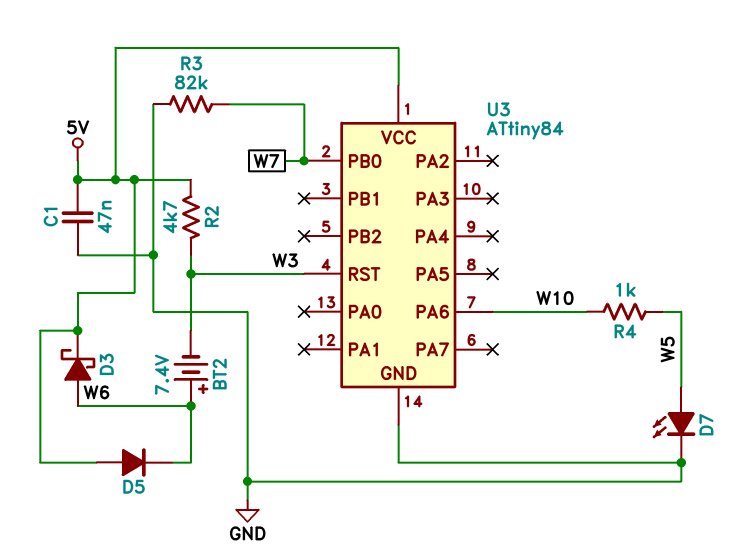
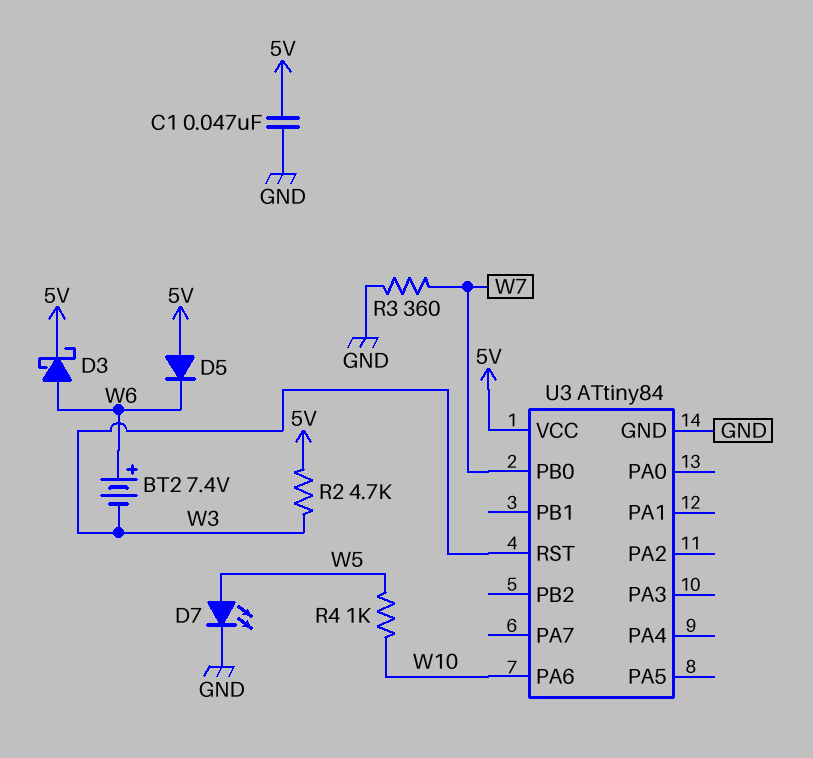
R3: 82k (GND, W7) -> 360 (GND, W7)

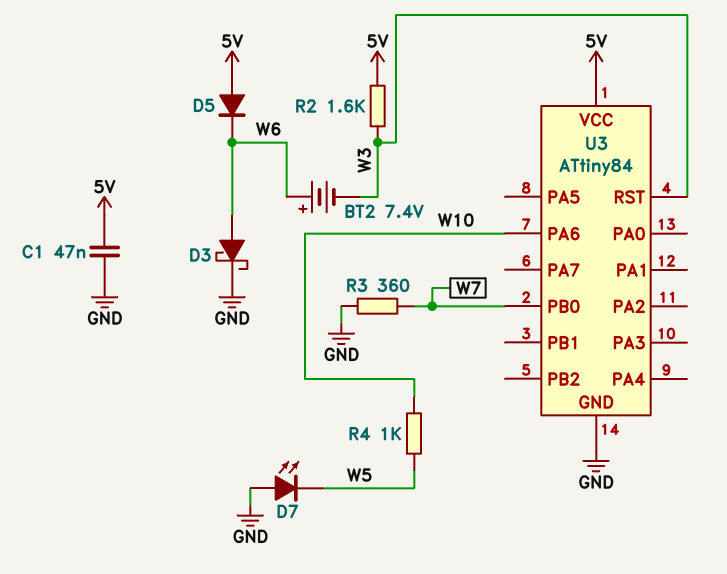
D3: schottky (A W6, K 5V) -> schottky (A W6, K GND)
D7: LED (A W5, K GND) -> LED (A GND, K W5)
R2: 4.7k (5V, W3) -> 1.6k (5V, W3)

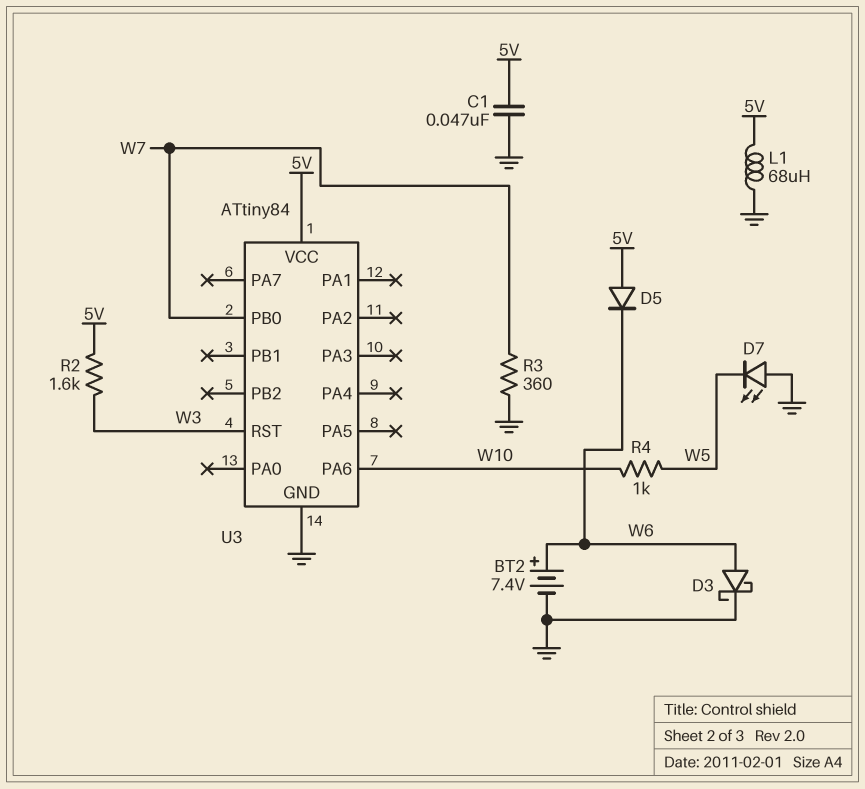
BT2: 7.4V (plus W6, minus W3) -> 7.4V (plus W6, minus GND)
L1: none -> 68uH (5V, GND)

